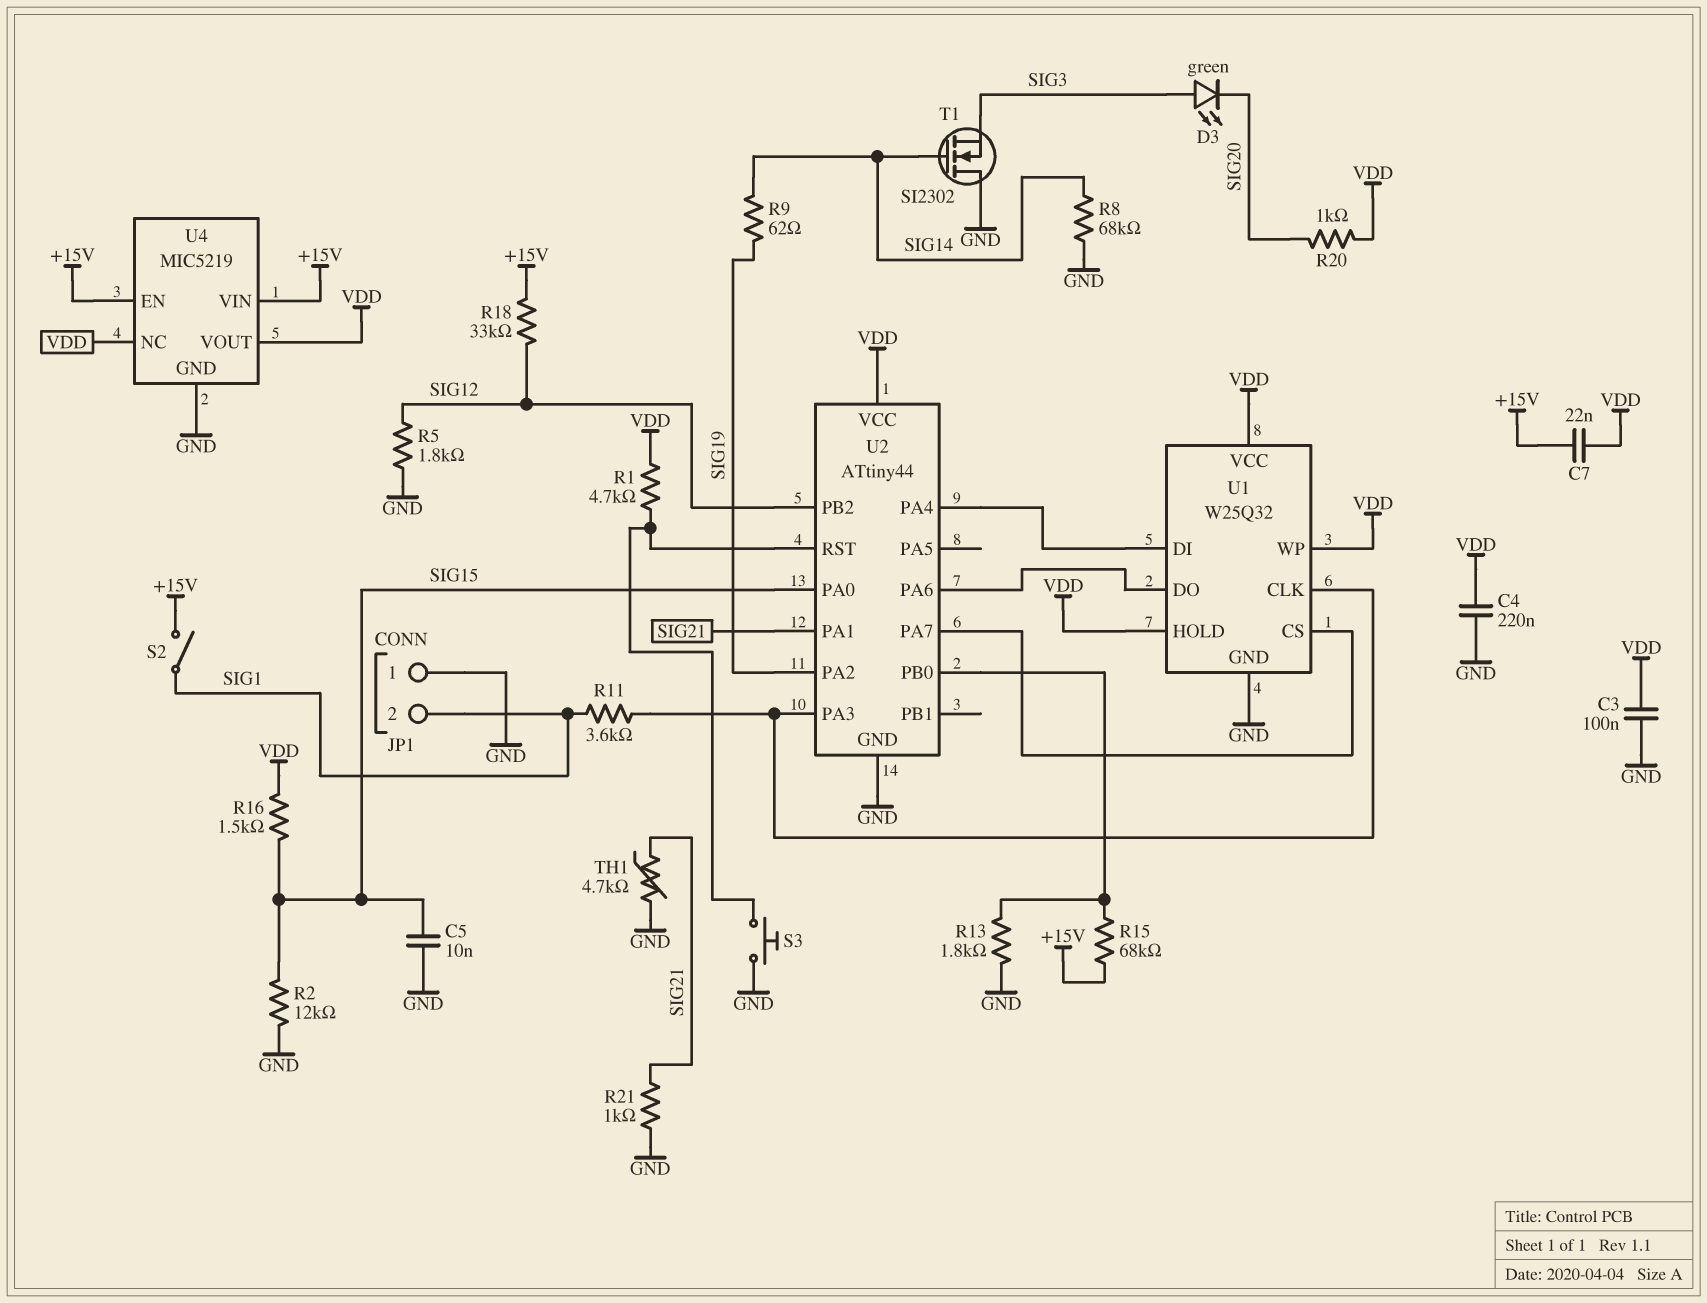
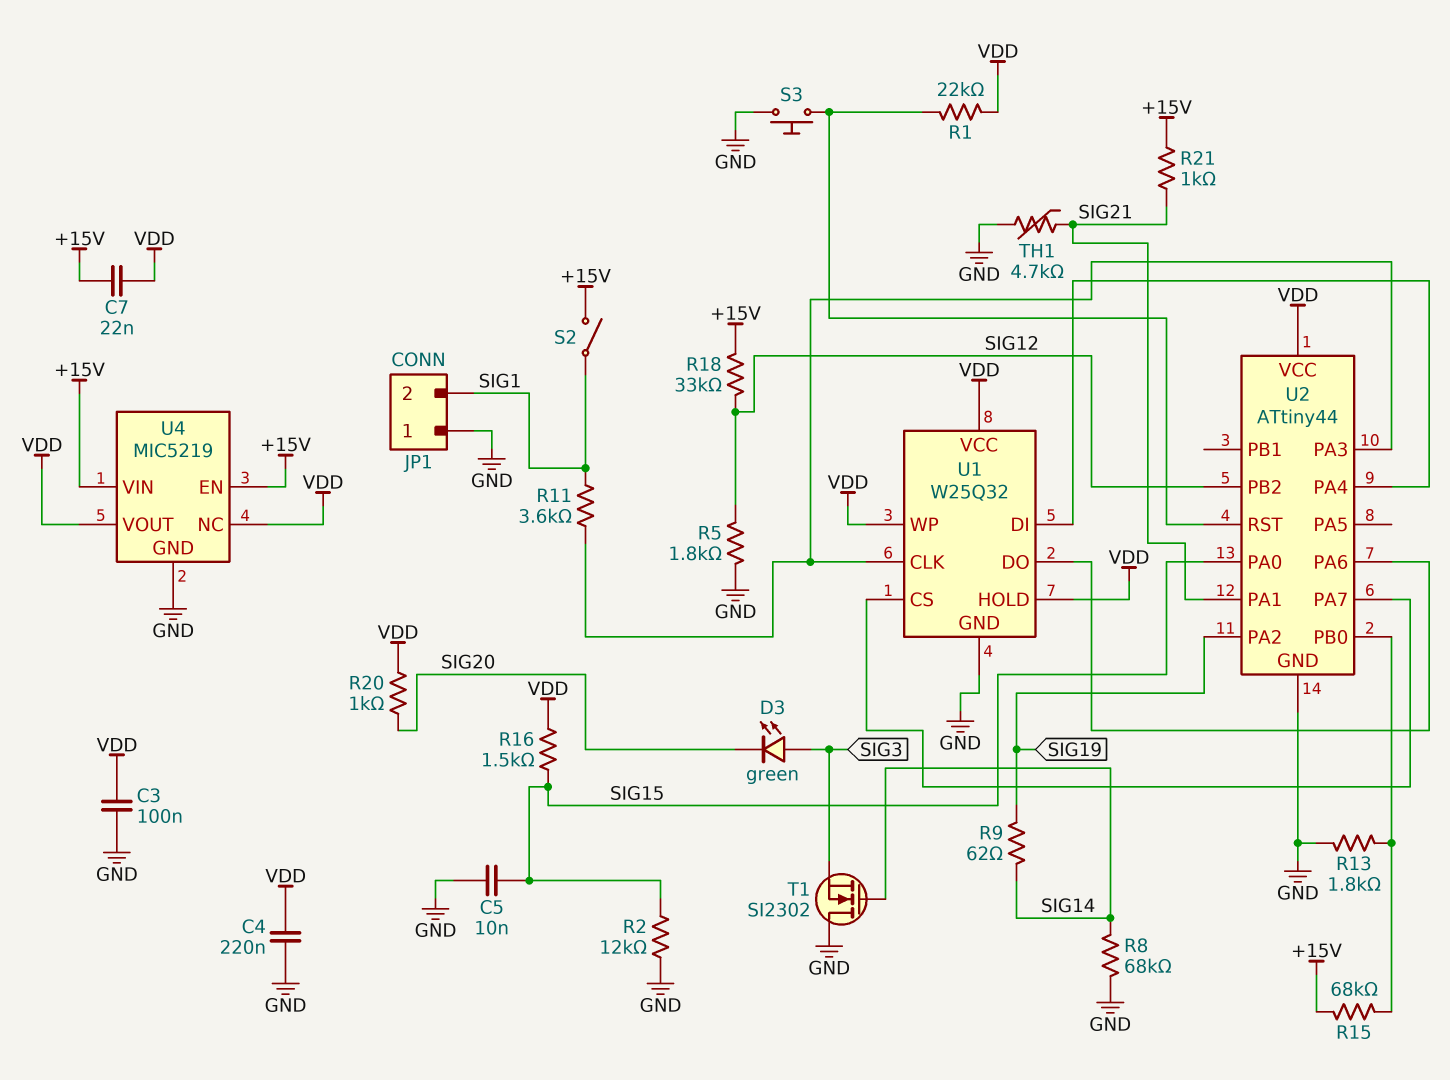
R1: 4.7k (U2/RST, VDD) -> 22k (U2/RST, VDD)
R21: 1k (GND, SIG21) -> 1k (+15V, SIG21)

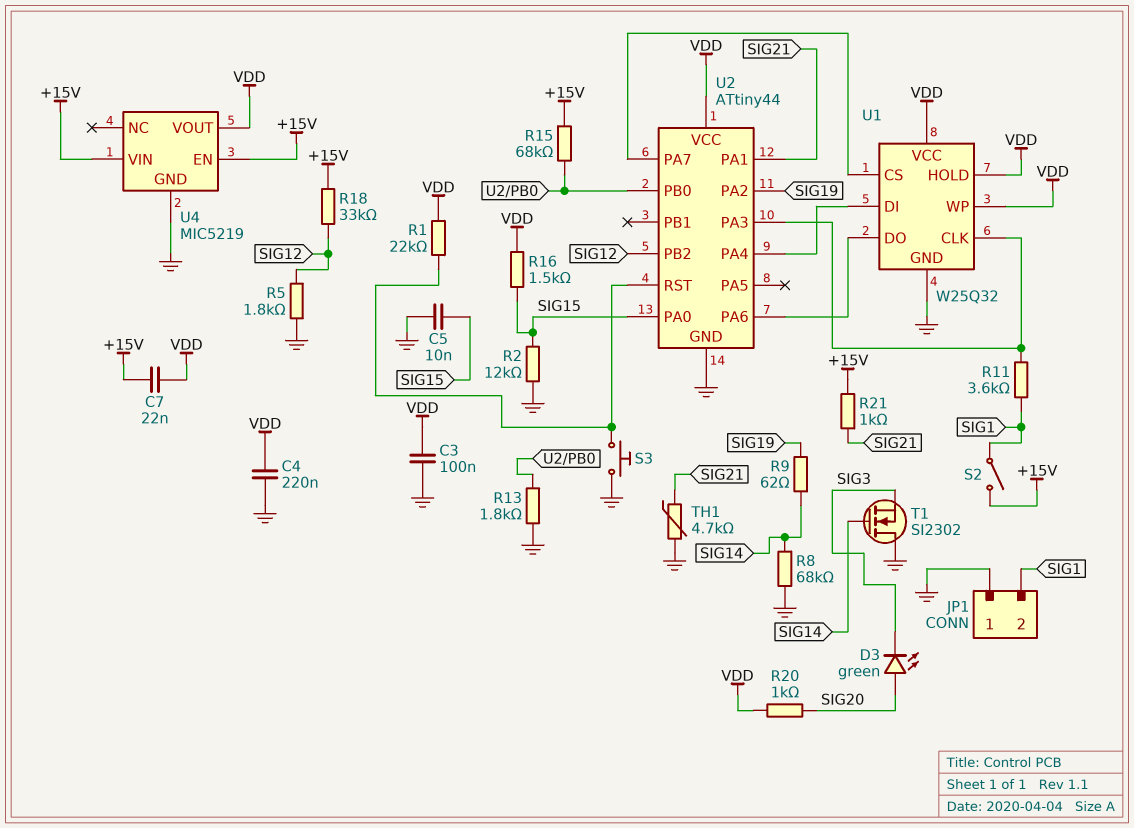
D3: LED green (A SIG3, K SIG20) -> LED green (A SIG20, K SIG3)
U4 pin NC: VDD -> none

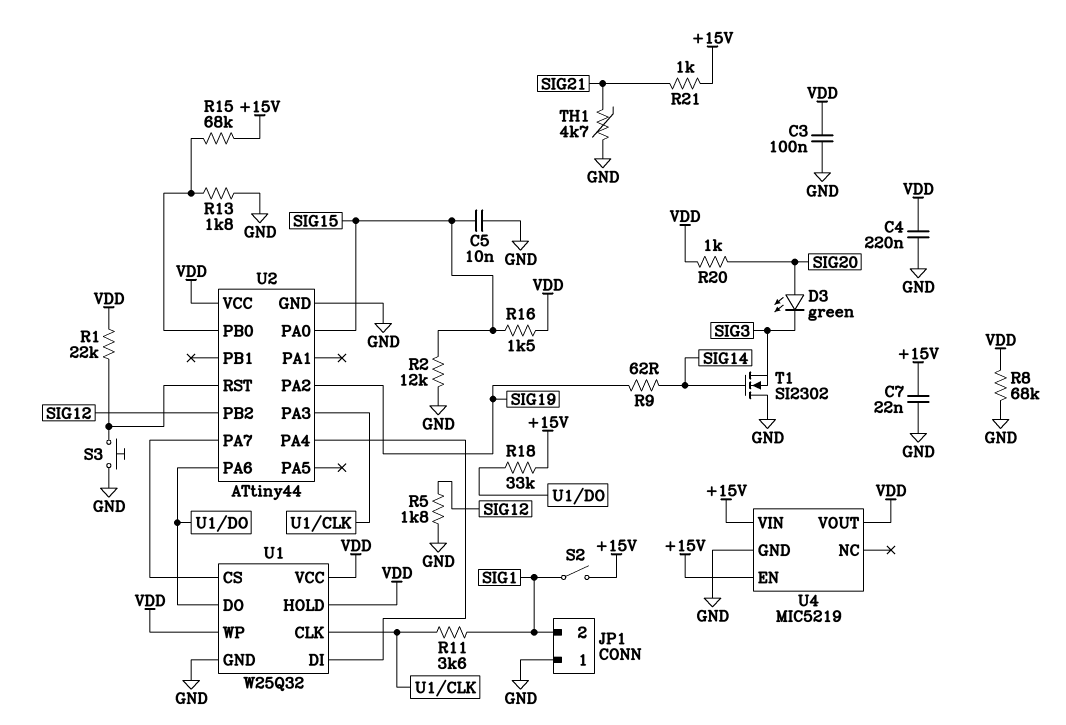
C7: 22nF (+15V, VDD) -> 22nF (+15V, GND)
R8: 68k (GND, SIG14) -> 68k (GND, VDD)
R18: 33k (+15V, SIG12) -> 33k (+15V, U1/DO)
U2 pin PA1: SIG21 -> none

